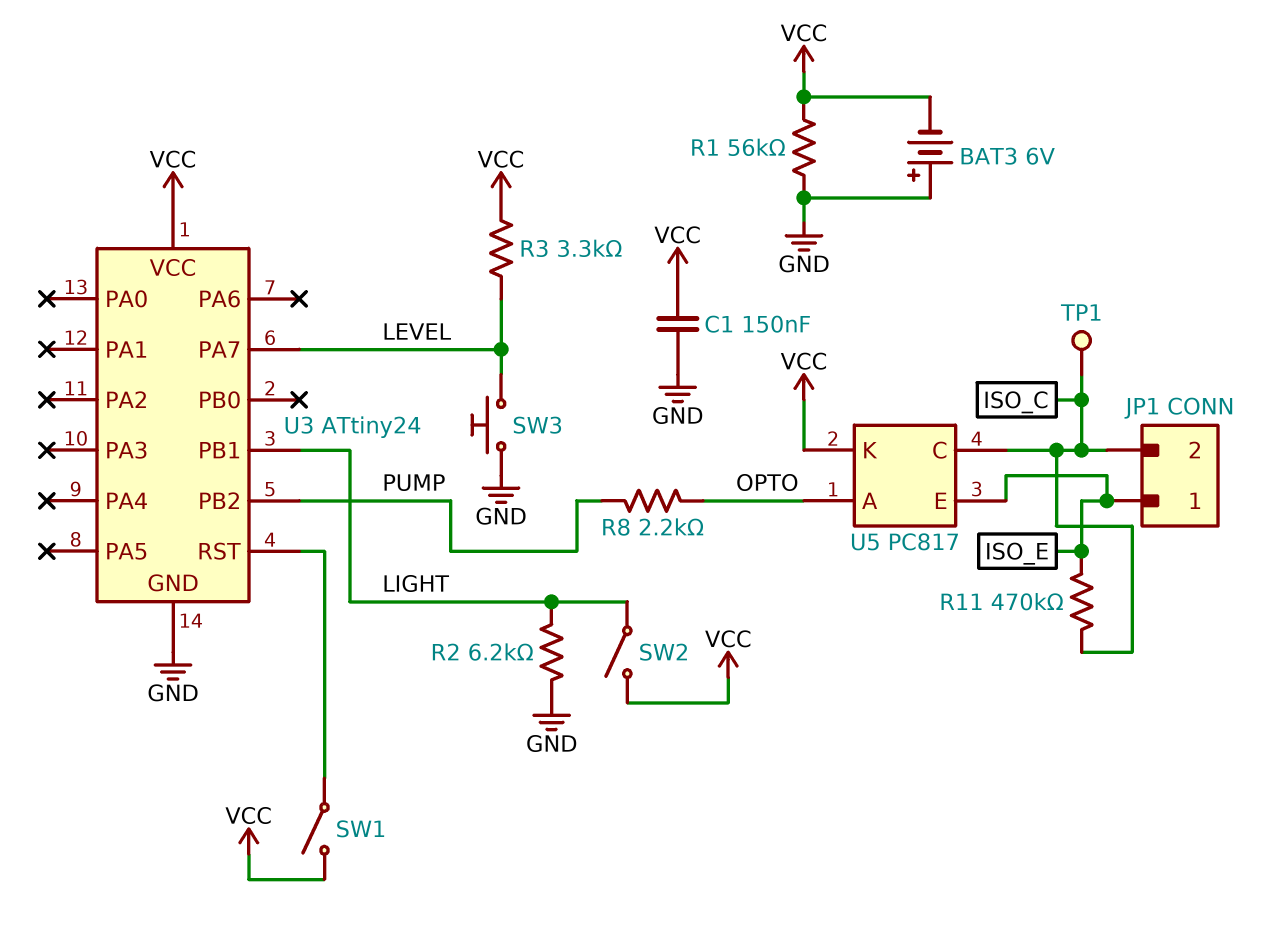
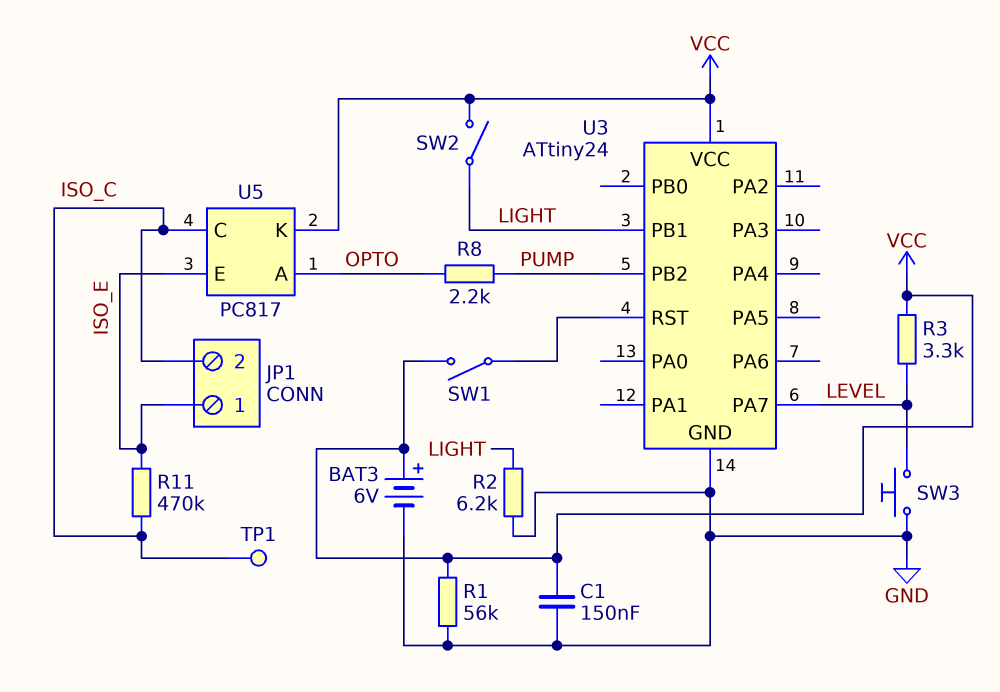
BAT3: 6V (plus GND, minus VCC) -> 6V (plus VCC, minus GND)

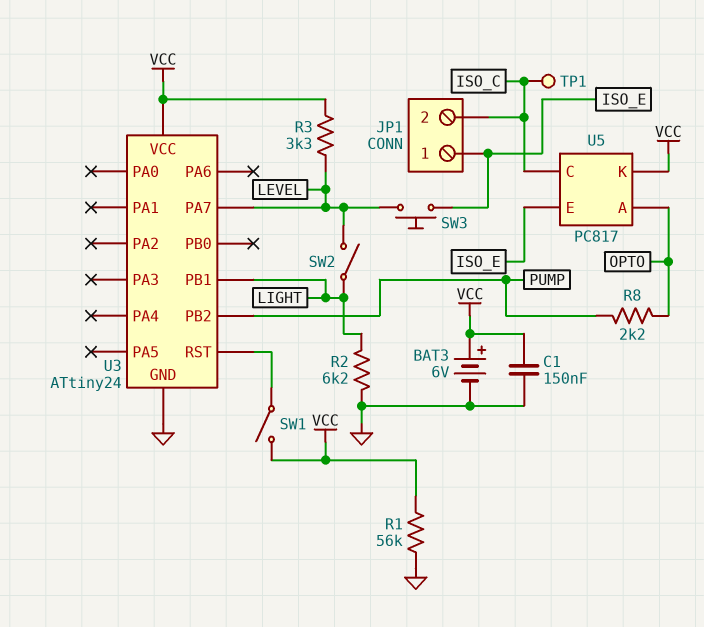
R11: 470k (ISO_C, ISO_E) -> none
SW2: switch (LIGHT, VCC) -> switch (LEVEL, LIGHT)
SW3: button (GND, LEVEL) -> button (ISO_E, LEVEL)

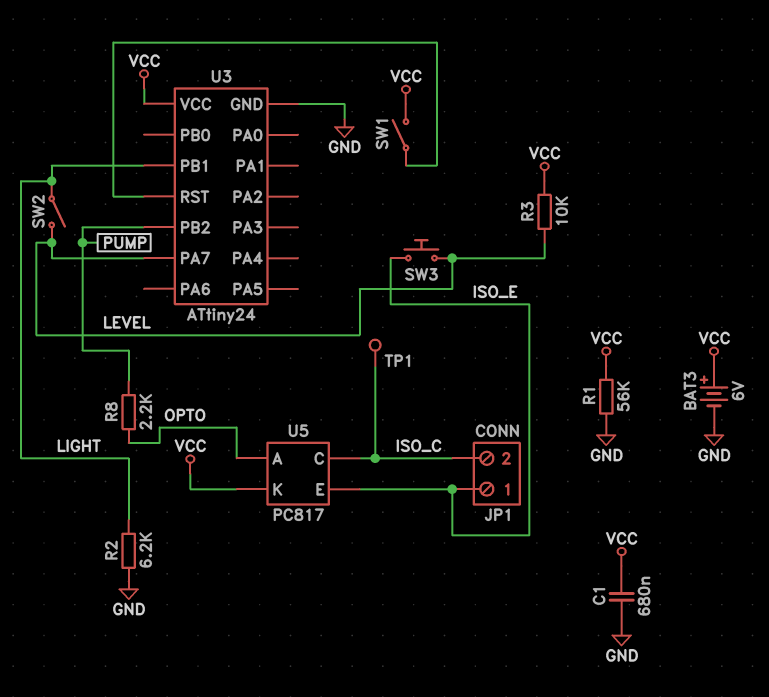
C1: 150nF (GND, VCC) -> 680nF (GND, VCC)
R3: 3.3k (LEVEL, VCC) -> 10k (LEVEL, VCC)

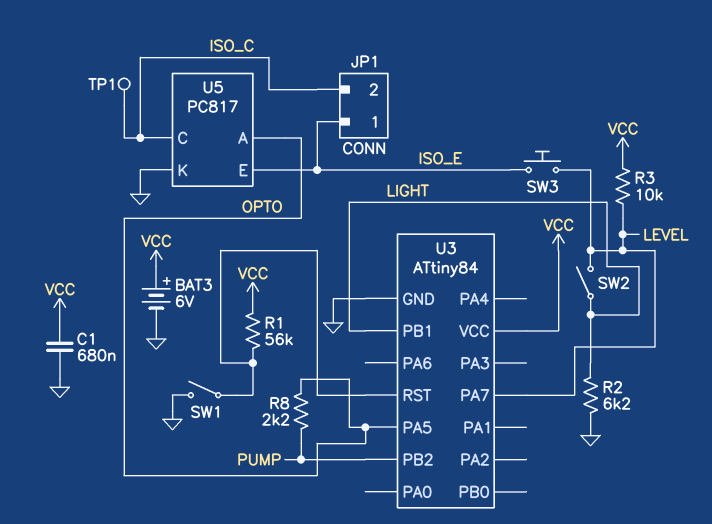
R1: 56k (GND, VCC) -> 56k (U3/RST, VCC)
SW1: switch (U3/RST, VCC) -> switch (GND, U3/RST)
U3: ATtiny24 -> ATtiny84
U3 pin PA5: none -> OPTO
U5 pin K: VCC -> GND

